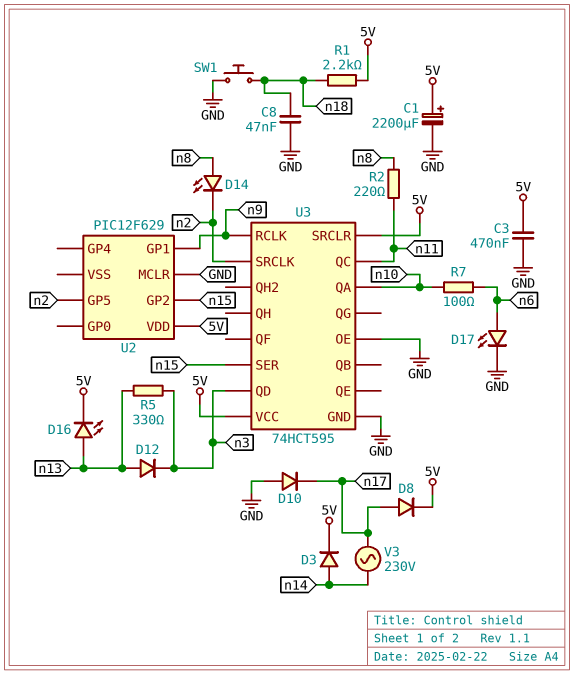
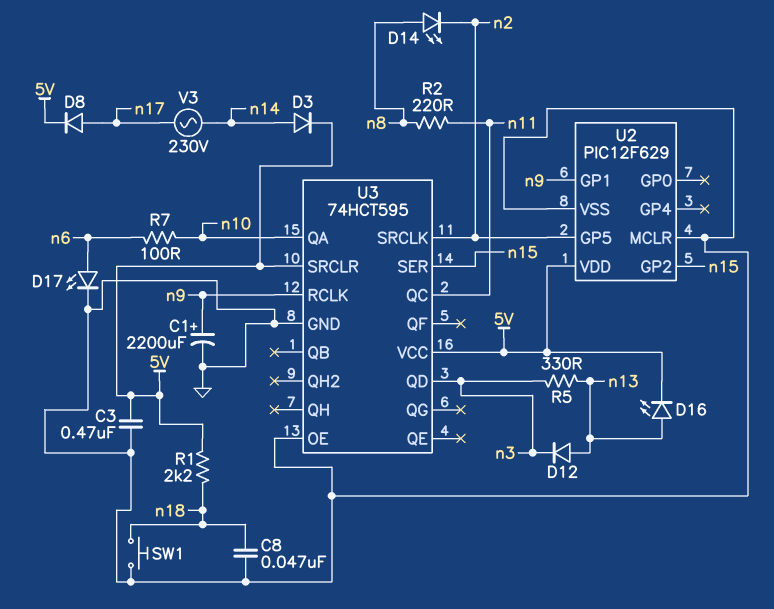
C1: 2200uF (plus 5V, minus GND) -> 2200uF (plus n9, minus GND)
D10: diode (A GND, K n17) -> none
U2 pin VSS: none -> GND

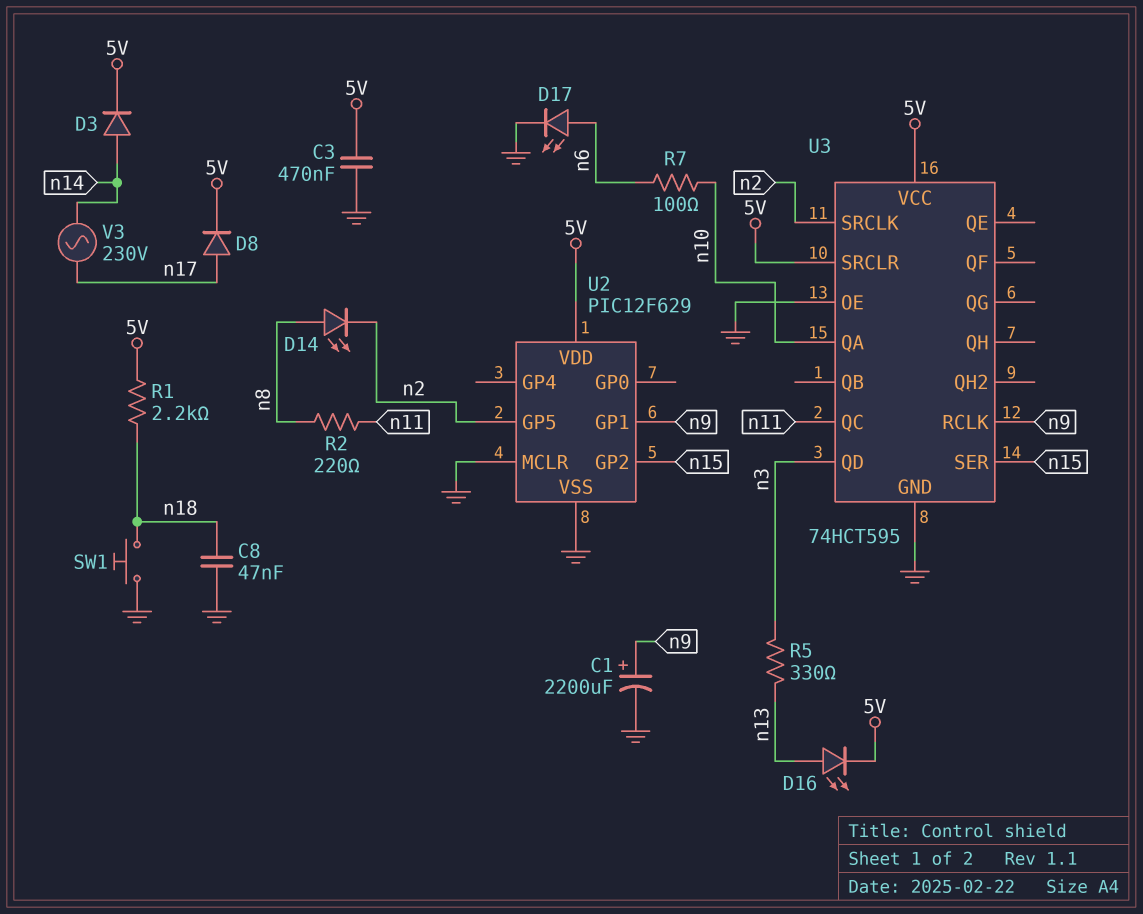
D12: diode (A n13, K n3) -> none

